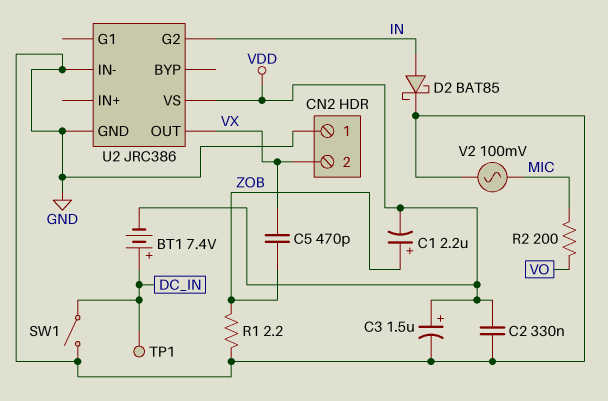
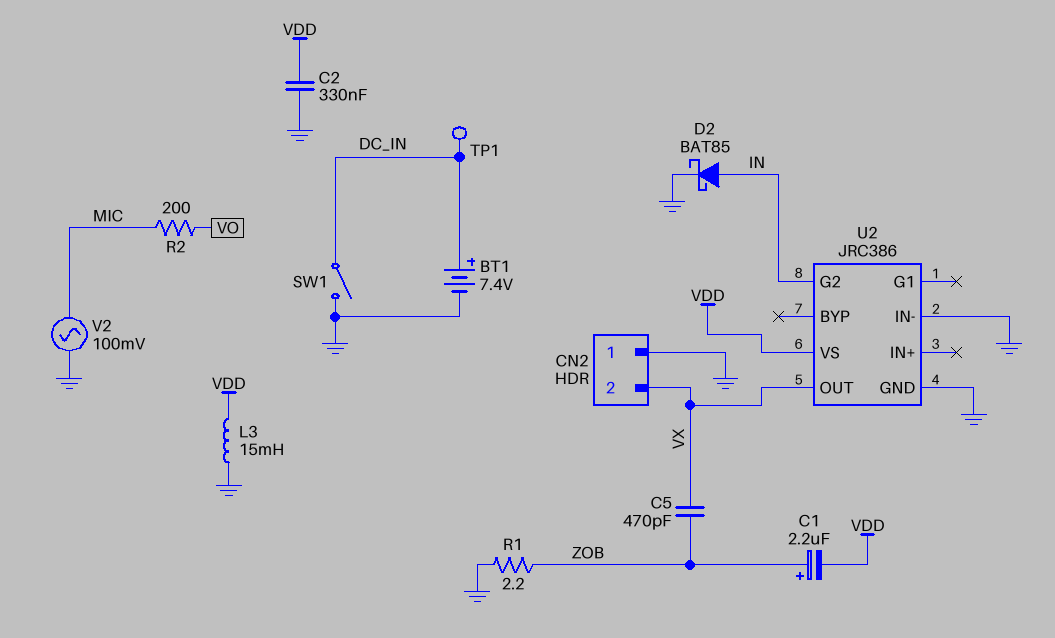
BT1: 7.4V (plus DC_IN, minus VDD) -> 7.4V (plus DC_IN, minus GND)
C3: 1.5uF (plus VDD, minus GND) -> none
L3: none -> 15mH (GND, VDD)

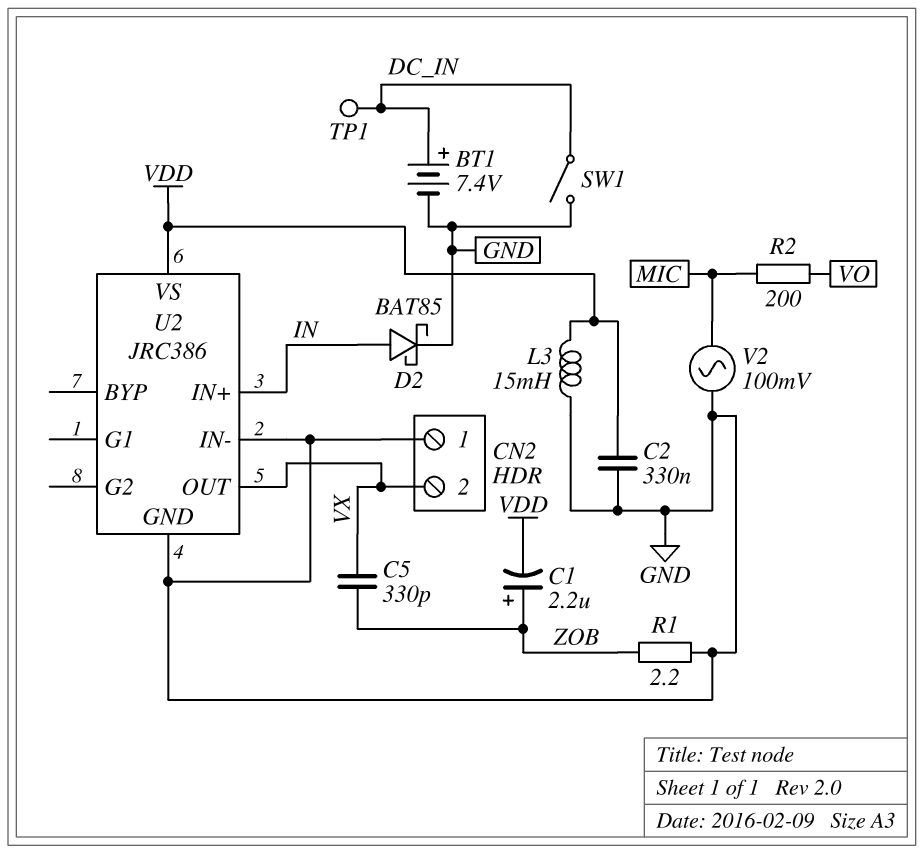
C5: 470pF (VX, ZOB) -> 330pF (VX, ZOB)
U2 pin G2: IN -> none
U2 pin IN+: none -> IN

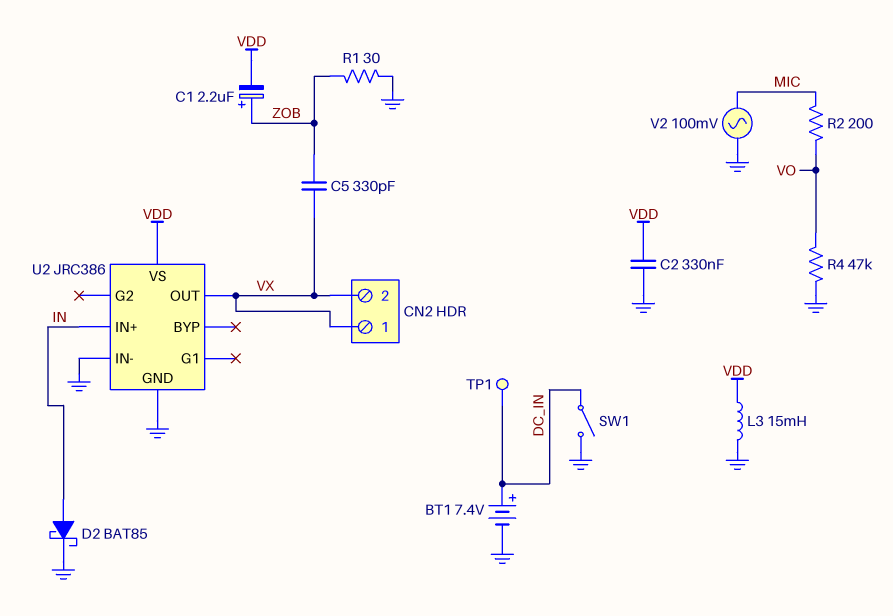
CN2 pin 1: GND -> VX
R1: 2.2 (GND, ZOB) -> 30 (GND, ZOB)
R4: none -> 47k (GND, VO)

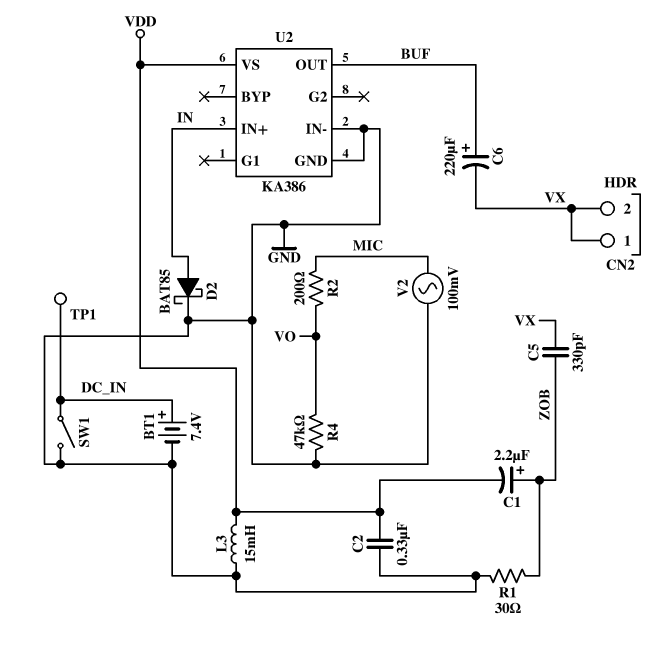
C6: none -> 220uF (plus BUF, minus VX)
U2: JRC386 -> KA386
U2 pin OUT: VX -> BUF

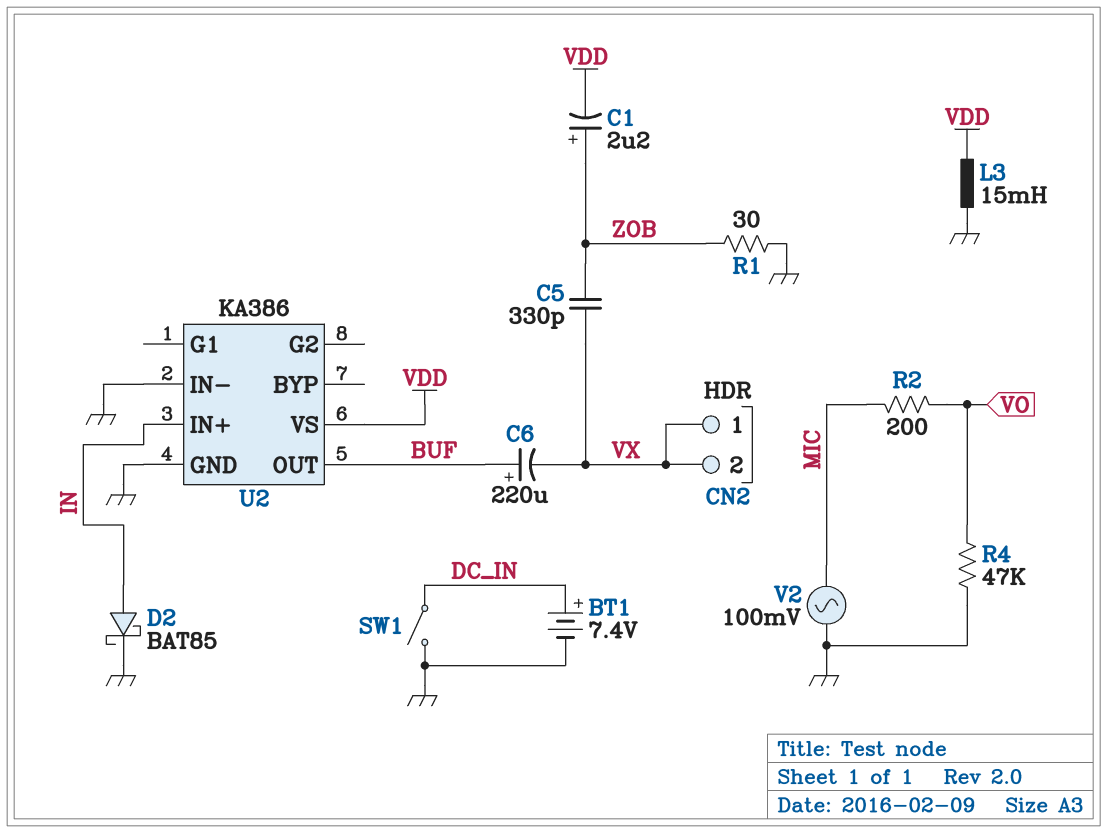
C2: 330nF (GND, VDD) -> none
TP1: test point (DC_IN) -> none

